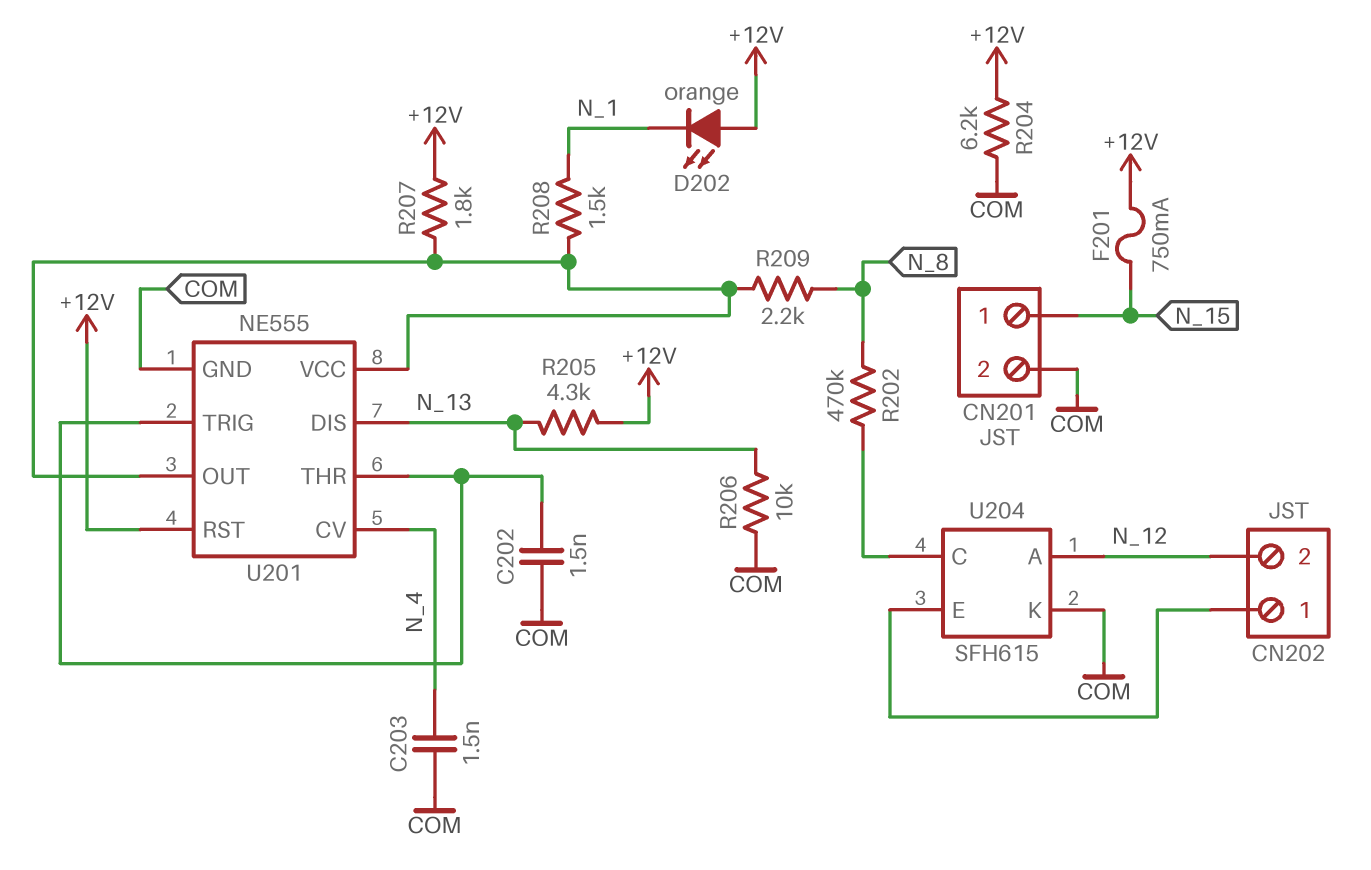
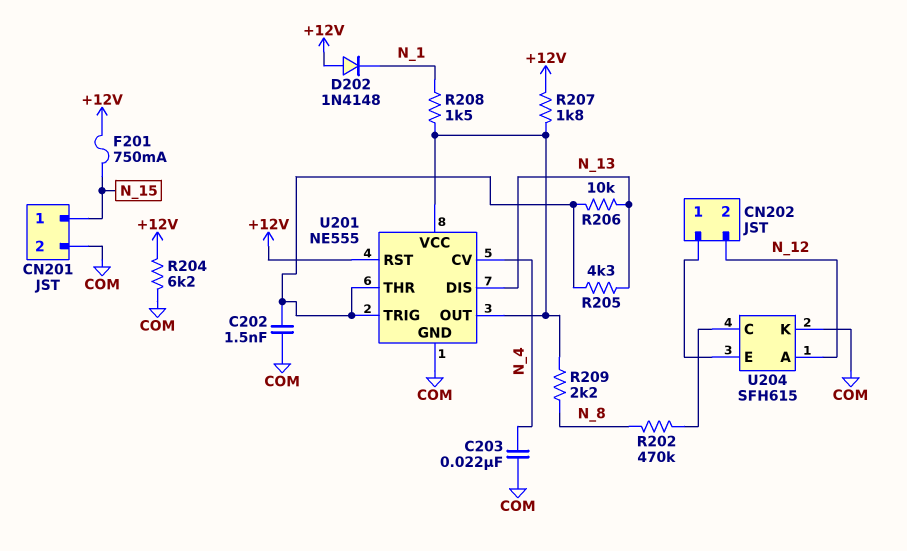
C203: 1.5nF (COM, N_4) -> 22nF (COM, N_4)
D202: LED orange (A +12V, K N_1) -> diode 1N4148 (A +12V, K N_1)
R205: 4.3k (+12V, N_13) -> 4.3k (N_13, U201/THR)
R206: 10k (COM, N_13) -> 10k (N_13, U201/THR)

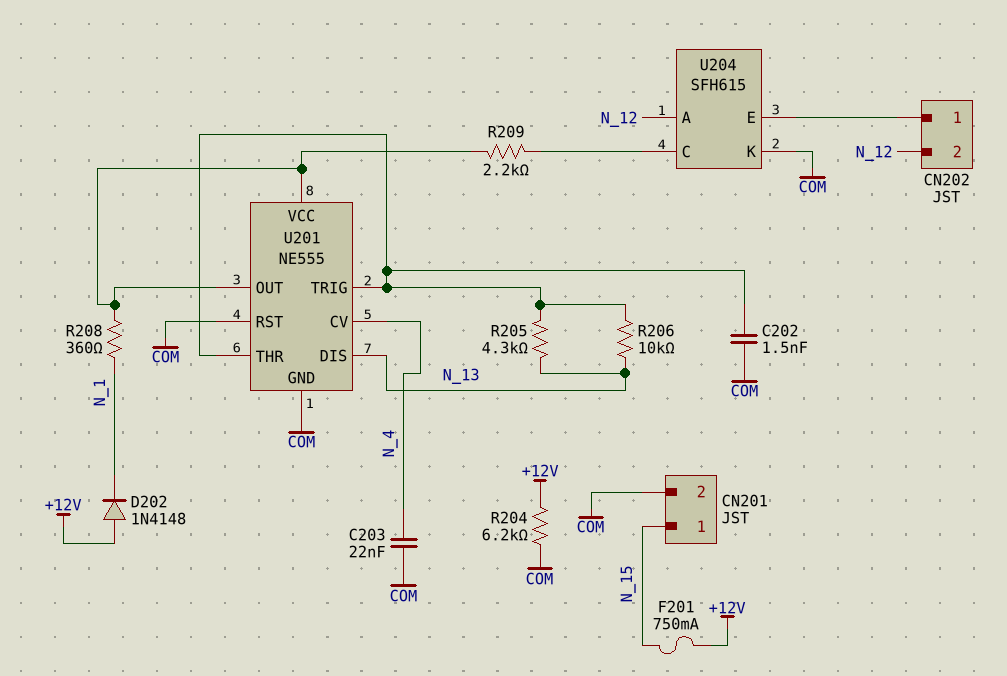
R202: 470k (N_8, U204/C) -> none
R207: 1.8k (+12V, U201/OUT) -> none
R208: 1.5k (N_1, U201/OUT) -> 360 (N_1, U201/OUT)
R209: 2.2k (N_8, U201/OUT) -> 2.2k (U201/OUT, U204/C)
U201 pin RST: +12V -> COM

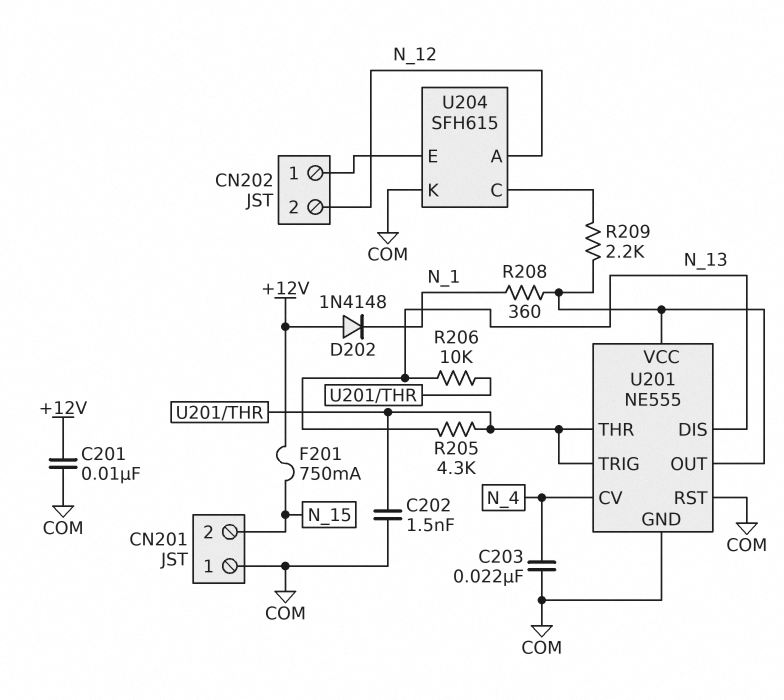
C201: none -> 10nF (+12V, COM)
CN201 pin 1: N_15 -> COM
CN201 pin 2: COM -> N_15
R204: 6.2k (+12V, COM) -> none

